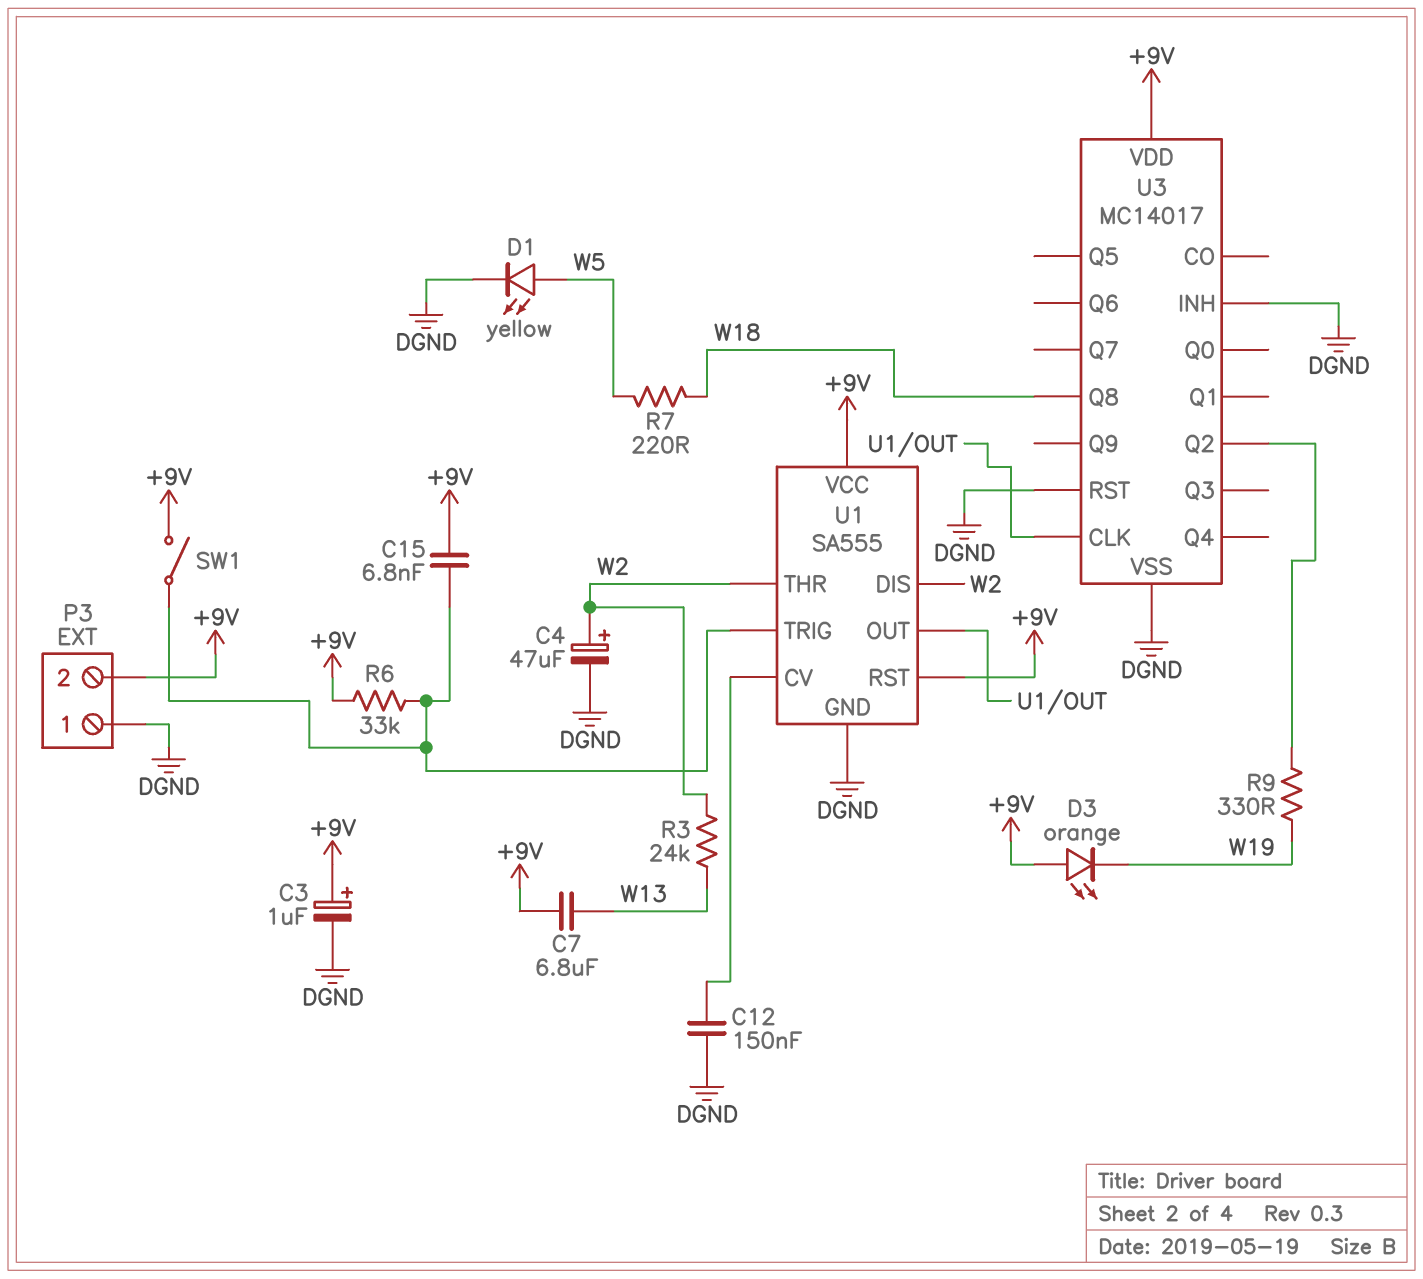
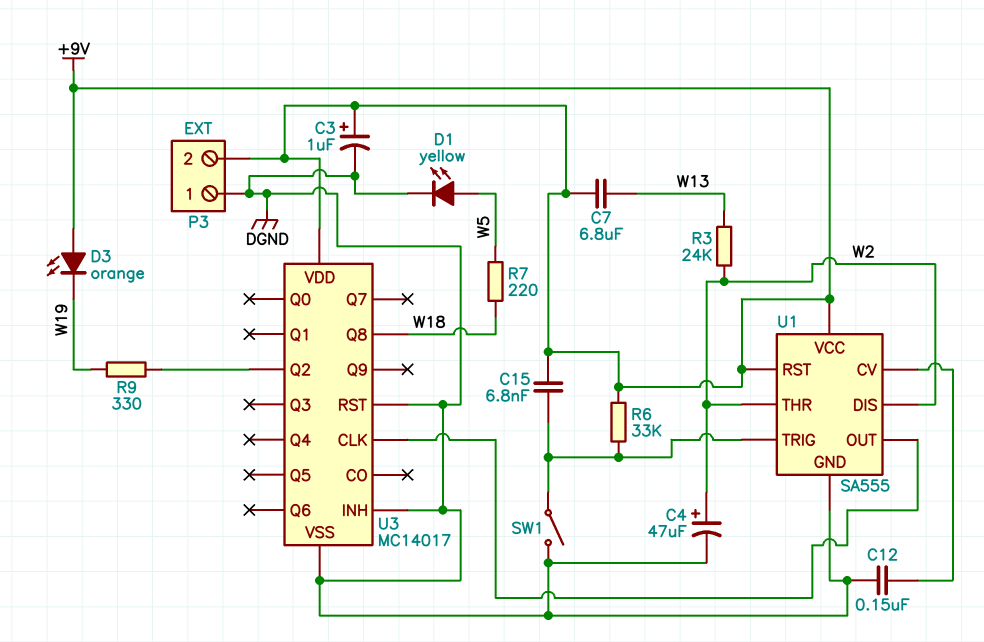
SW1: switch (+9V, U1/TRIG) -> switch (DGND, U1/TRIG)

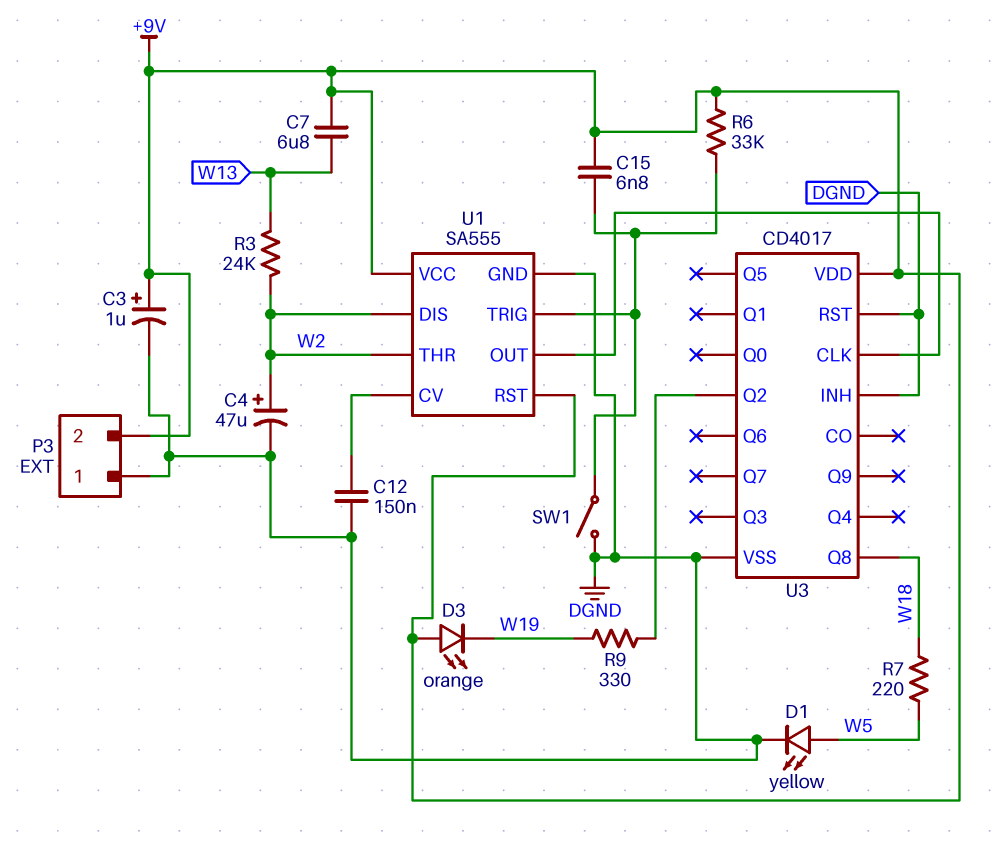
U3: MC14017 -> CD4017

